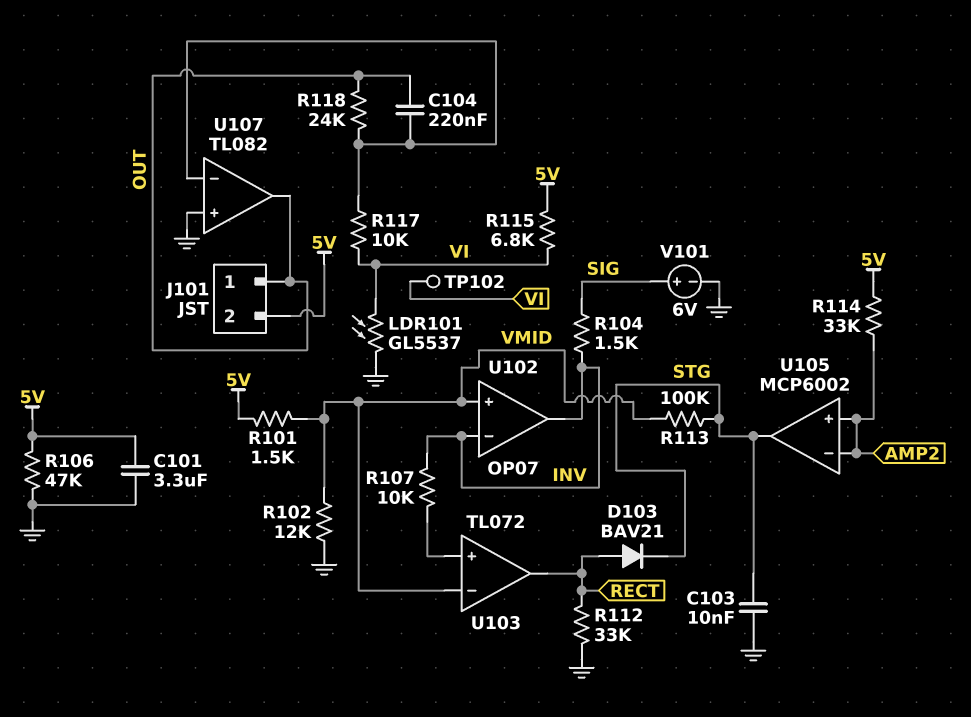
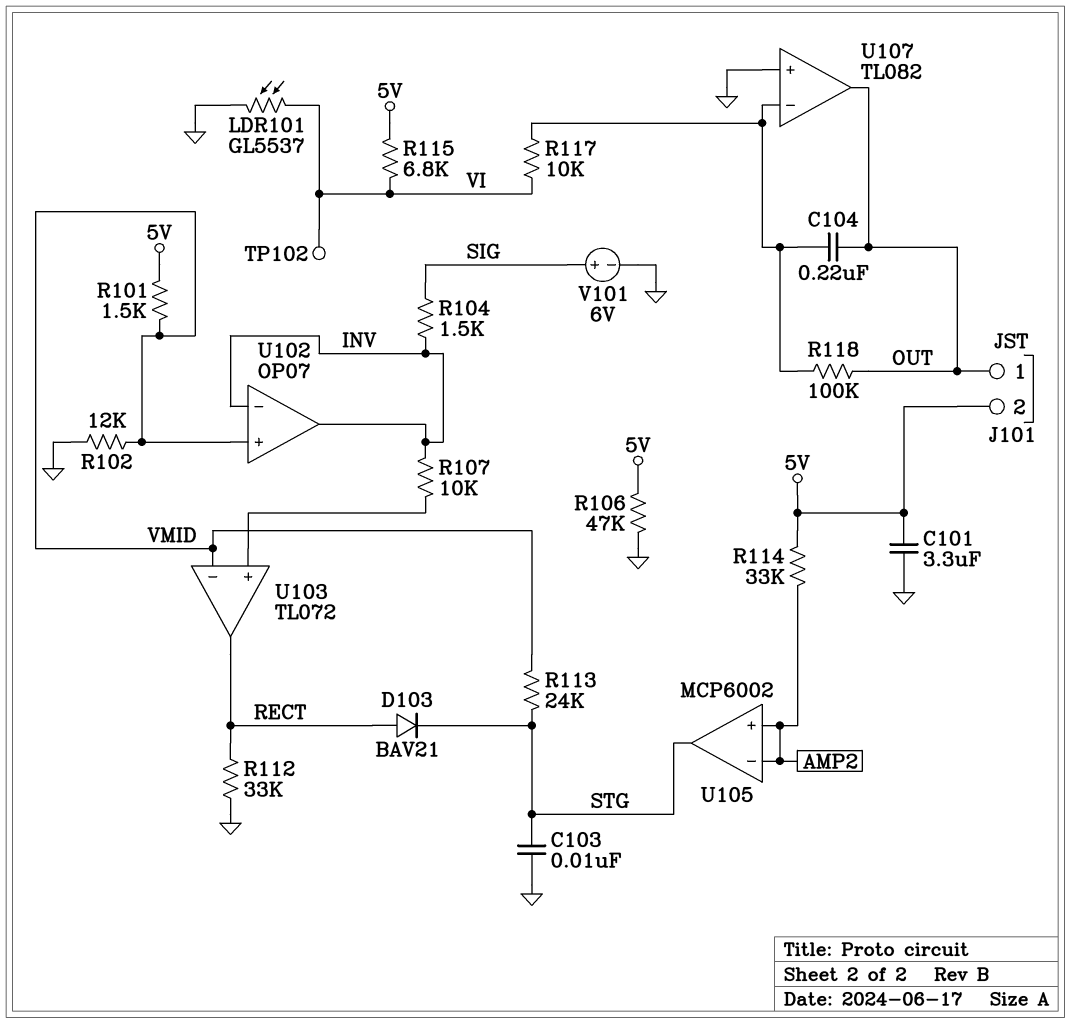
R113: 100k (STG, VMID) -> 24k (STG, VMID)
R118: 24k (OUT, U107/in-) -> 100k (OUT, U107/in-)

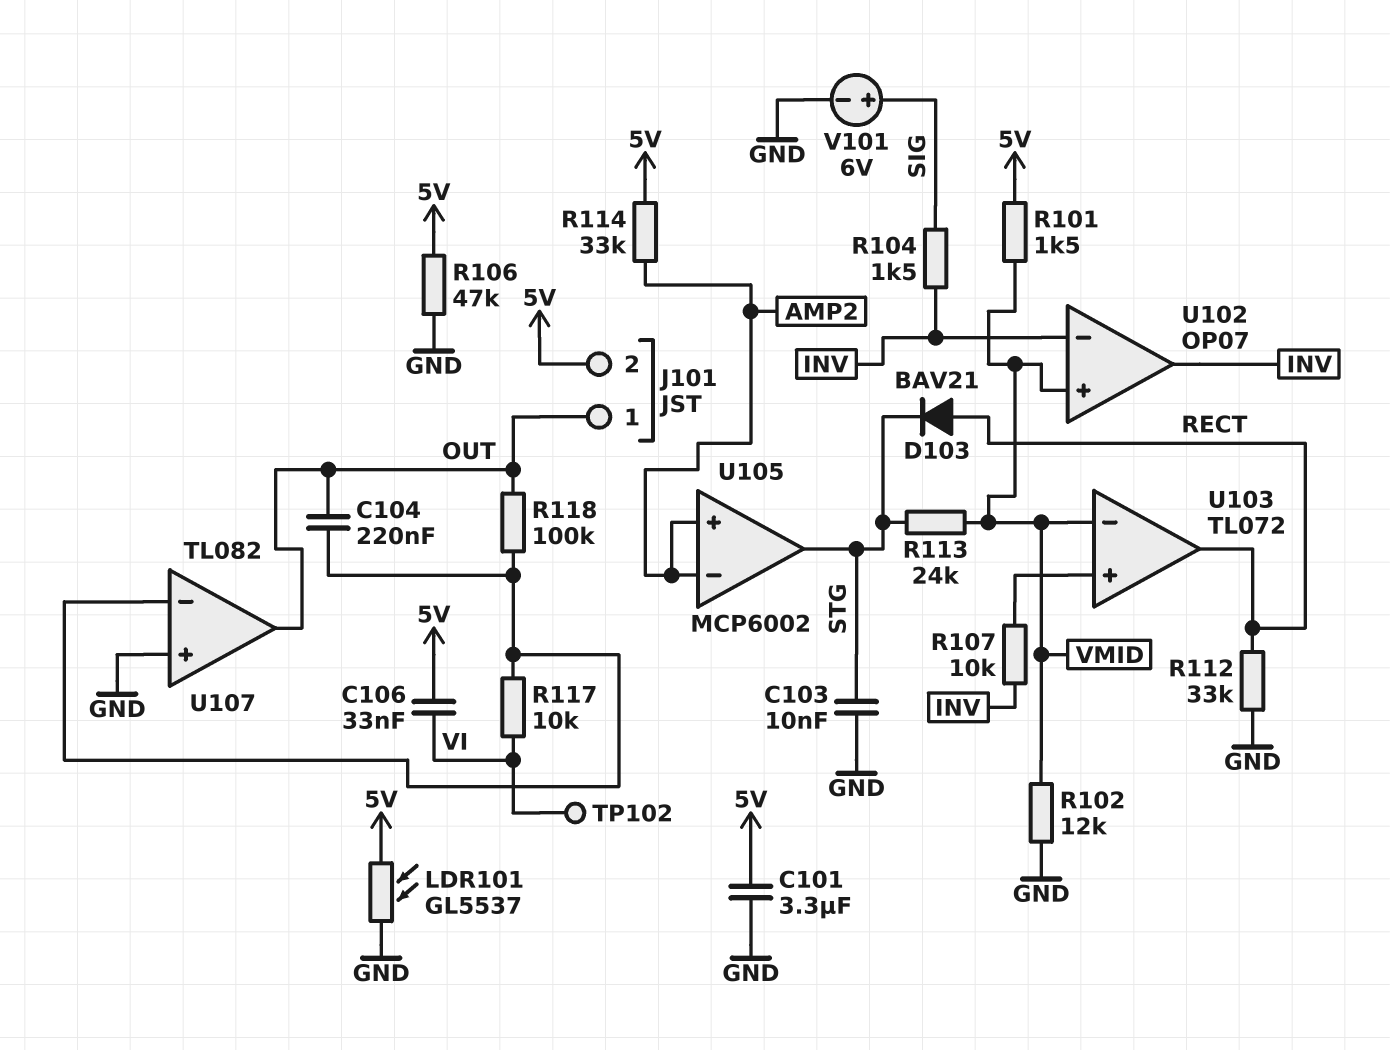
C106: none -> 33nF (5V, VI)
LDR101: GL5537 (GND, VI) -> GL5537 (5V, GND)
R115: 6.8k (5V, VI) -> none

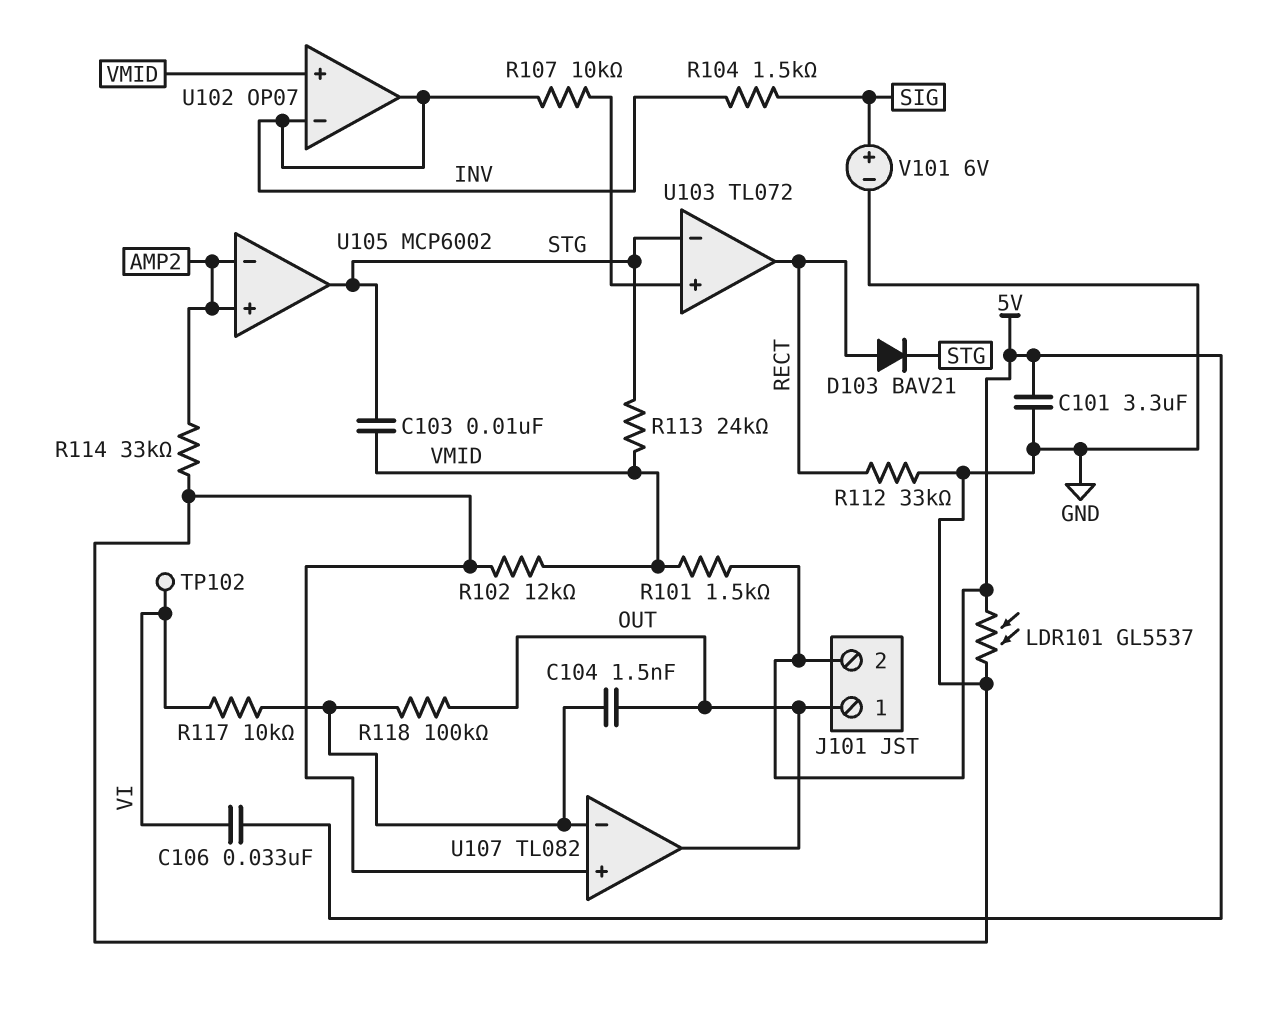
C103: 10nF (GND, STG) -> 10nF (STG, VMID)
C104: 220nF (OUT, U107/in-) -> 1.5nF (OUT, U107/in-)
R106: 47k (5V, GND) -> none
R114: 33k (5V, AMP2) -> 33k (AMP2, GND)
U103 pin in-: VMID -> STG

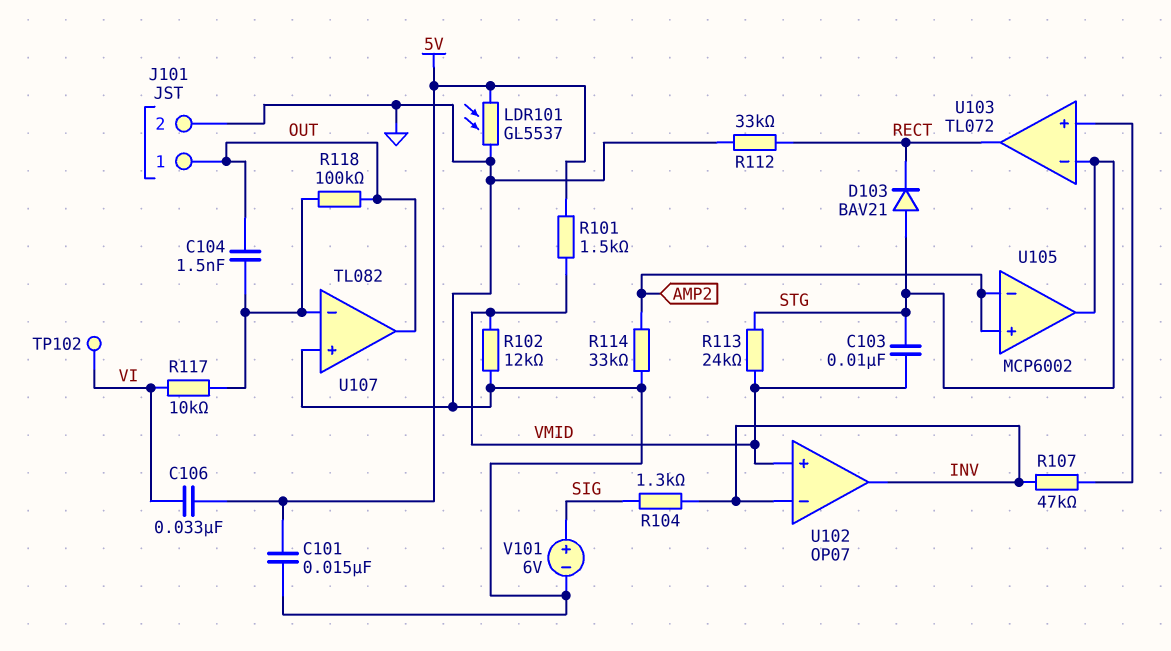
C101: 3.3uF (5V, GND) -> 15nF (5V, GND)
D103: diode BAV21 (A RECT, K STG) -> diode BAV21 (A STG, K RECT)
J101 pin 2: 5V -> GND
R104: 1.5k (INV, SIG) -> 1.3k (INV, SIG)
R107: 10k (INV, U103/in+) -> 47k (INV, U103/in+)

